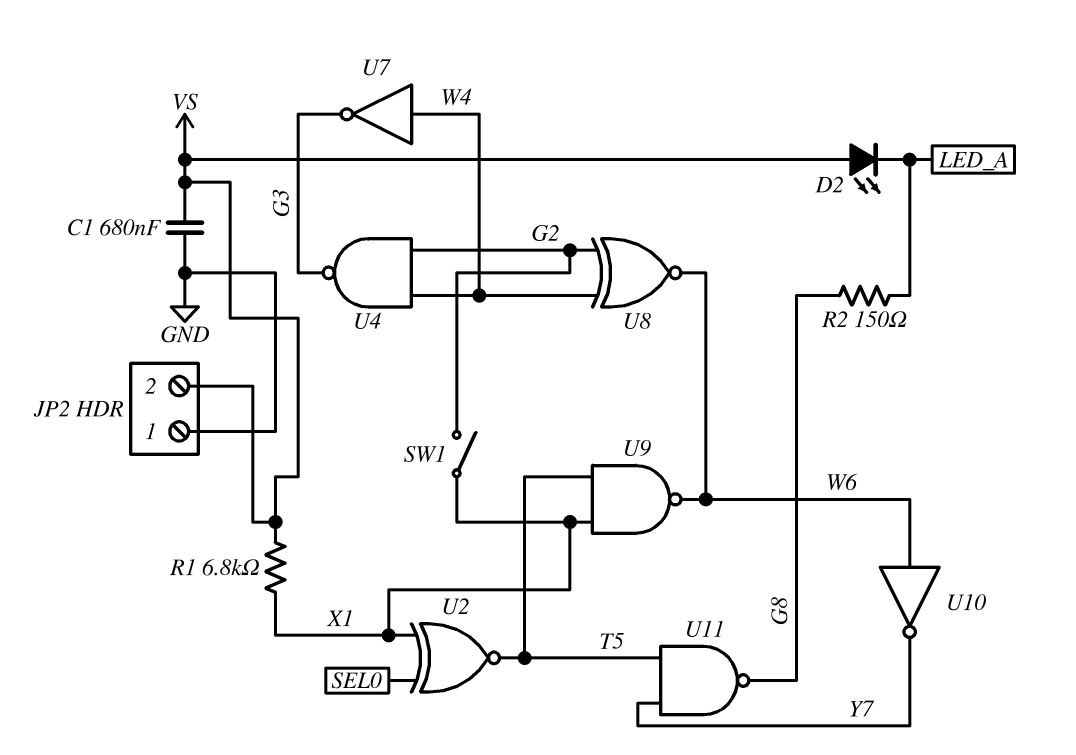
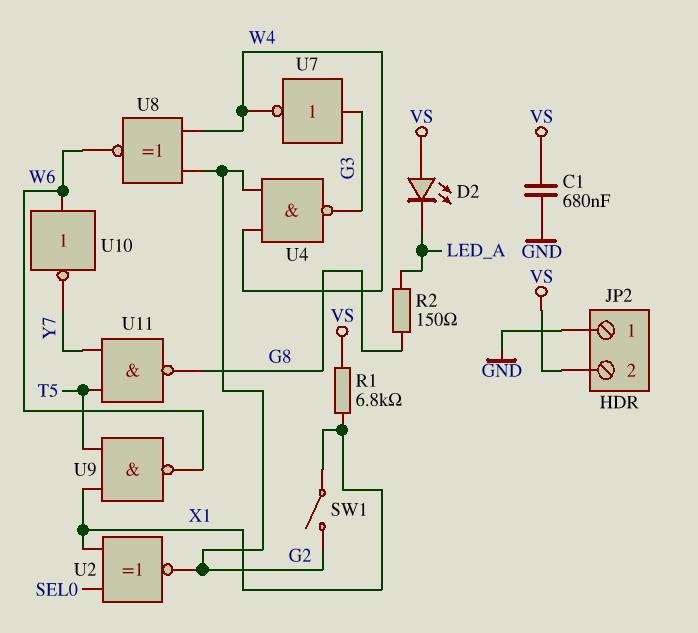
U2: XNOR (in SEL0, in X1, out T5) -> XNOR (in SEL0, in X1, out G2)
U7: NOT (in W4, out G3) -> NOT (in G3, out W4)

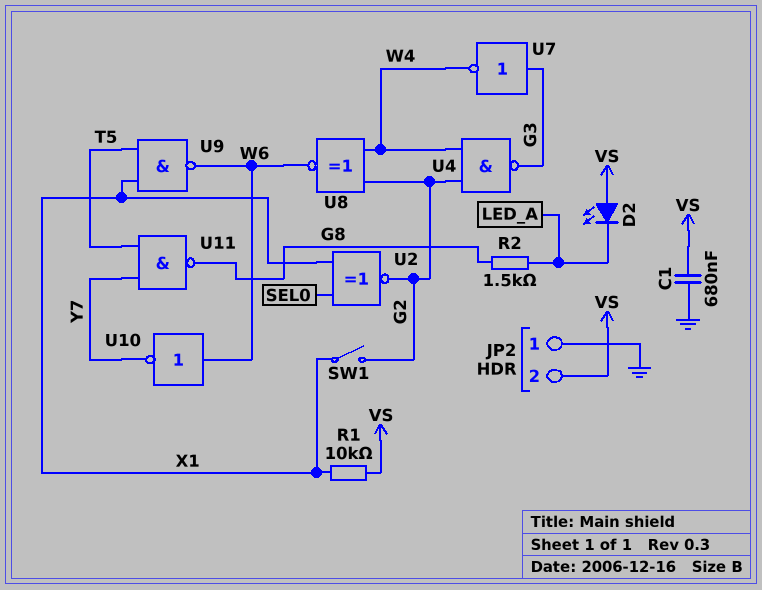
R1: 6.8k (VS, X1) -> 10k (VS, X1)
R2: 150 (G8, LED_A) -> 1.5k (G8, LED_A)

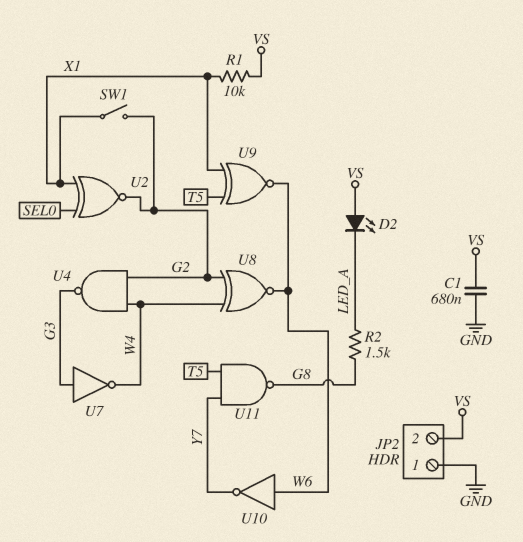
U9: NAND (in T5, in X1, out W6) -> XNOR (in T5, in X1, out W6)

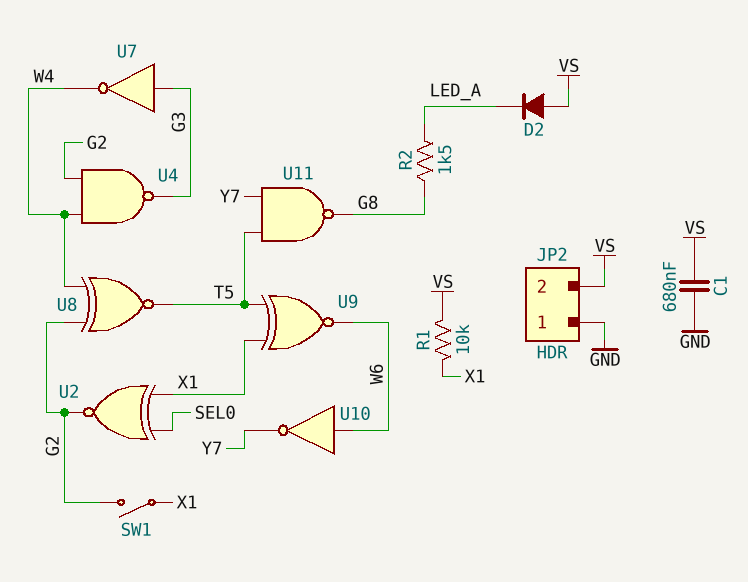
D2: LED (A VS, K LED_A) -> diode (A VS, K LED_A)
U8: XNOR (in G2, in W4, out W6) -> XNOR (in G2, in W4, out T5)

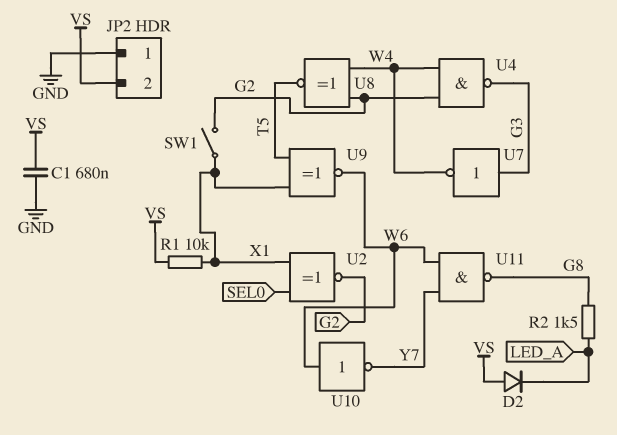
U11: NAND (in T5, in Y7, out G8) -> NAND (in W6, in Y7, out G8)

